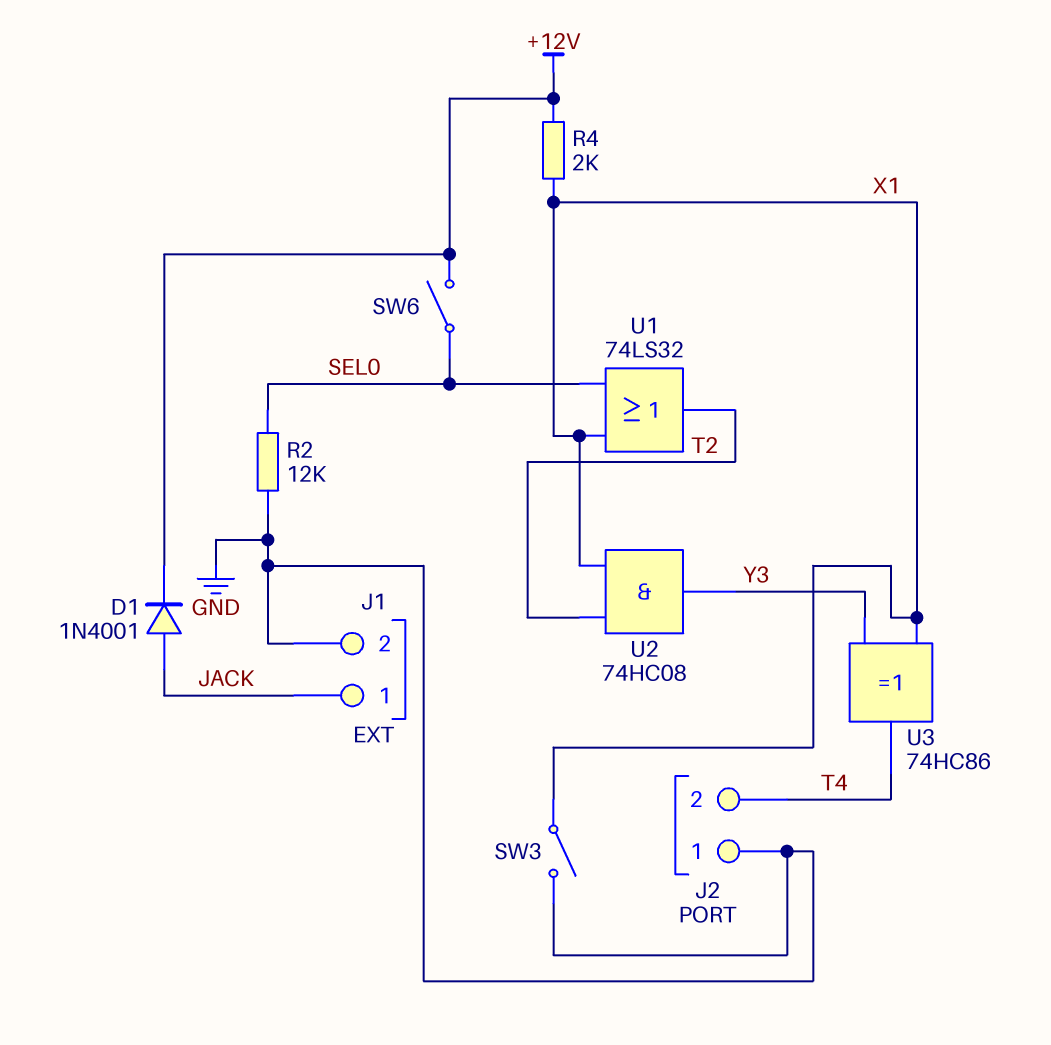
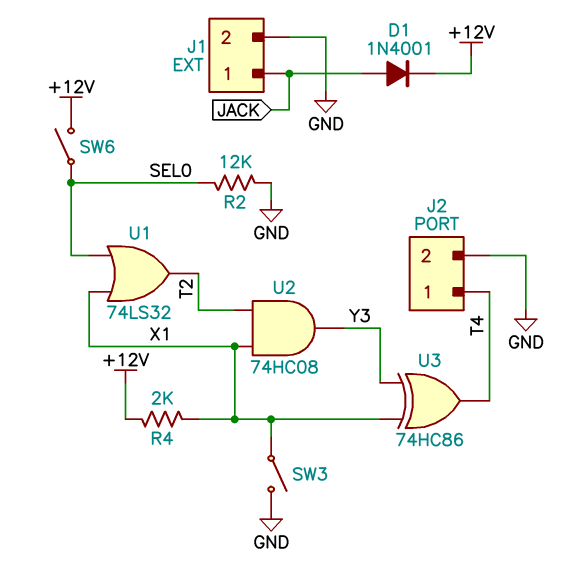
J2 pin 1: GND -> T4
J2 pin 2: T4 -> GND

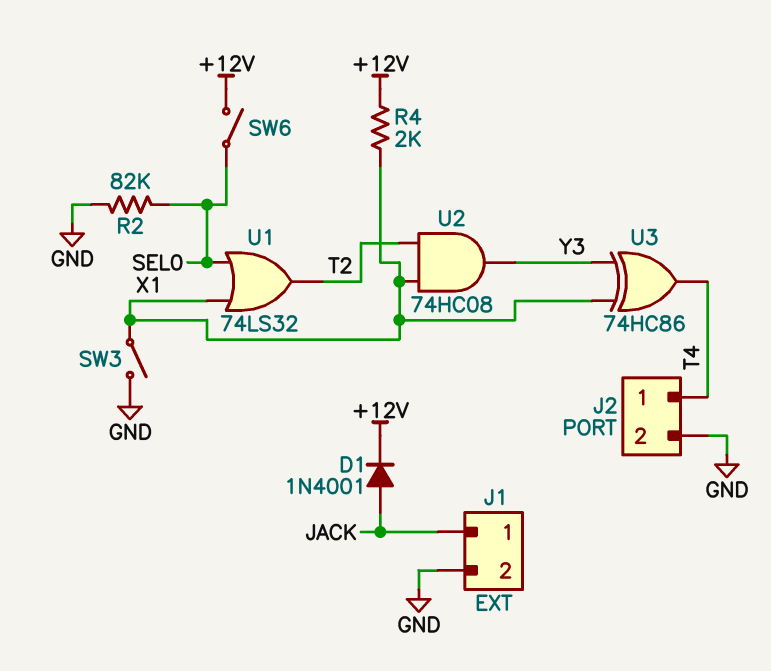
R2: 12k (GND, SEL0) -> 82k (GND, SEL0)

